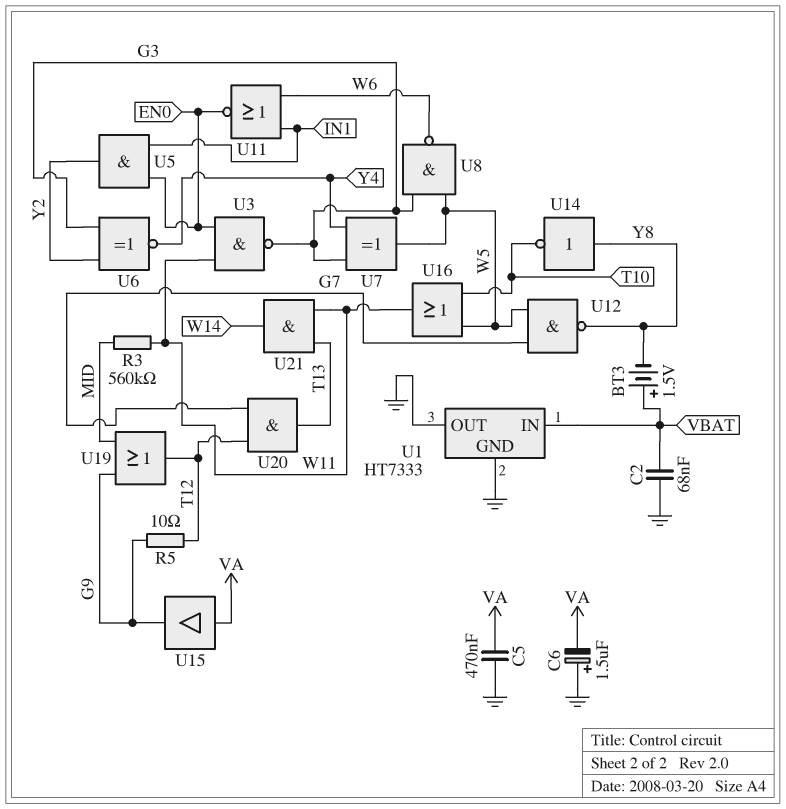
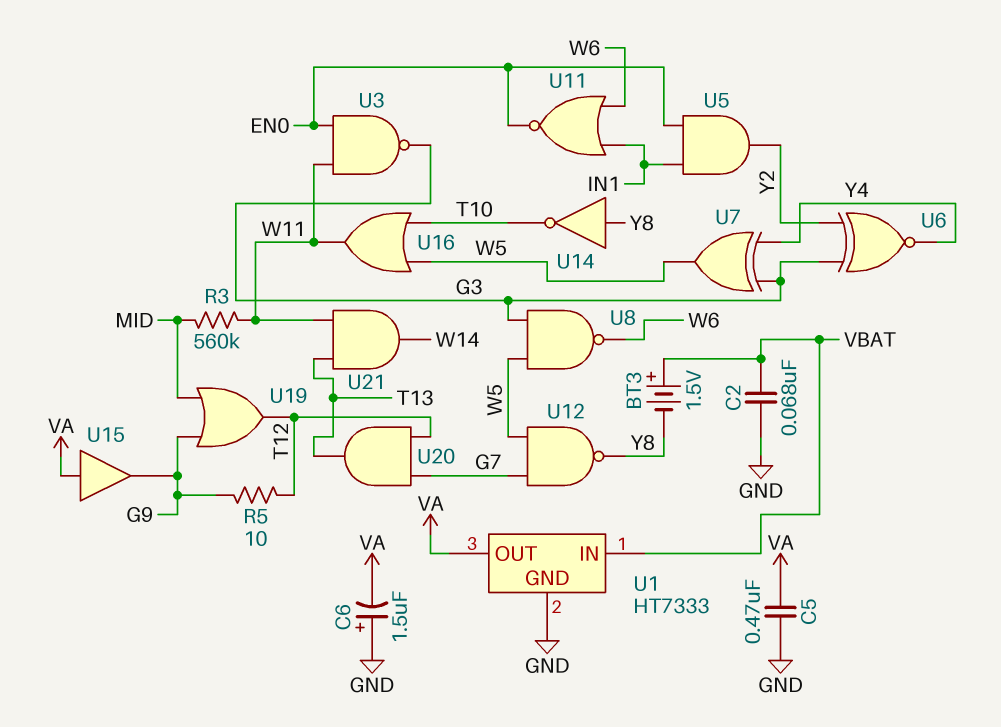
U1 pin OUT: GND -> VA

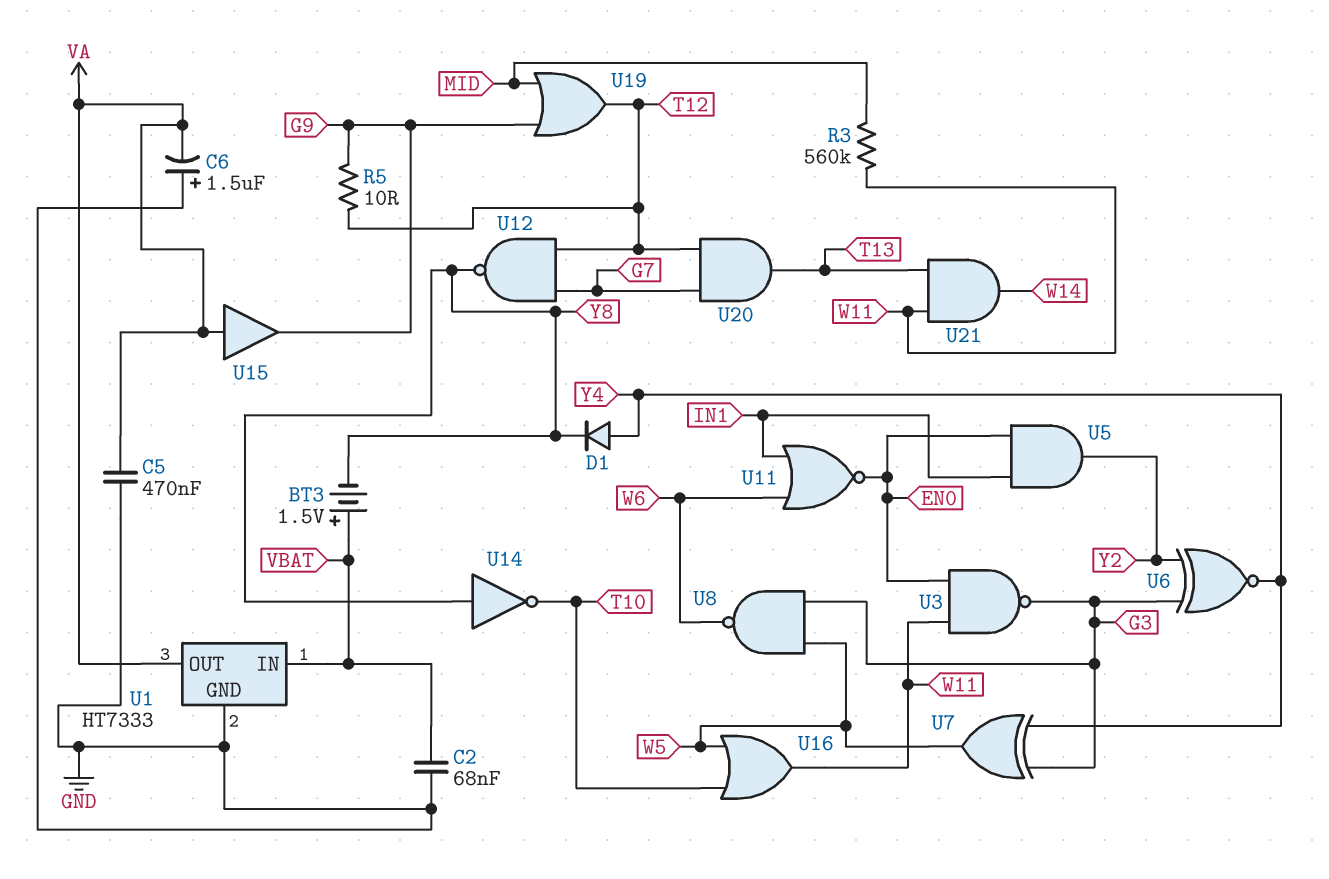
D1: none -> diode (A Y4, K Y8)
U12: NAND (in G7, in W5, out Y8) -> NAND (in G7, in T12, out Y8)

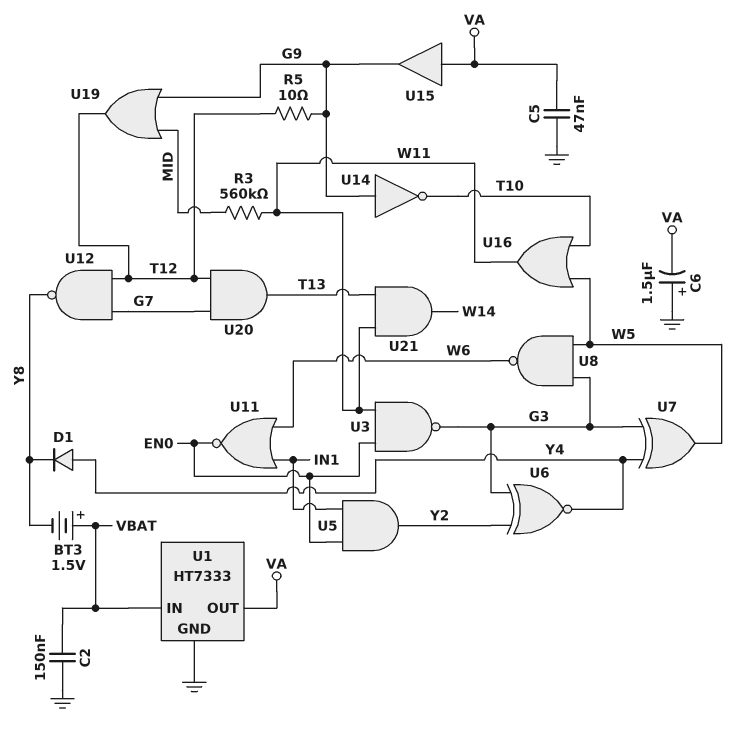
C2: 68nF (GND, VBAT) -> 150nF (GND, VBAT)
C5: 470nF (GND, VA) -> 47nF (GND, VA)
U14: NOT (in Y8, out T10) -> NOT (in G9, out T10)

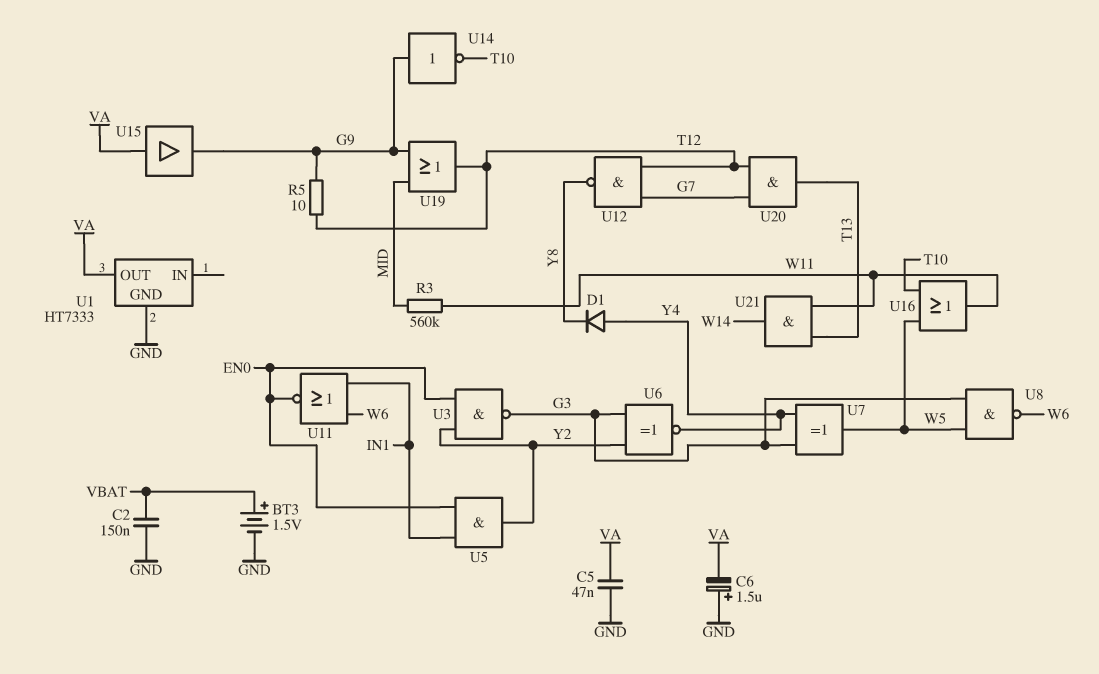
BT3: 1.5V (plus VBAT, minus Y8) -> 1.5V (plus VBAT, minus GND)
U1 pin IN: VBAT -> none
U3: NAND (in EN0, in W11, out G3) -> NAND (in EN0, in Y2, out G3)

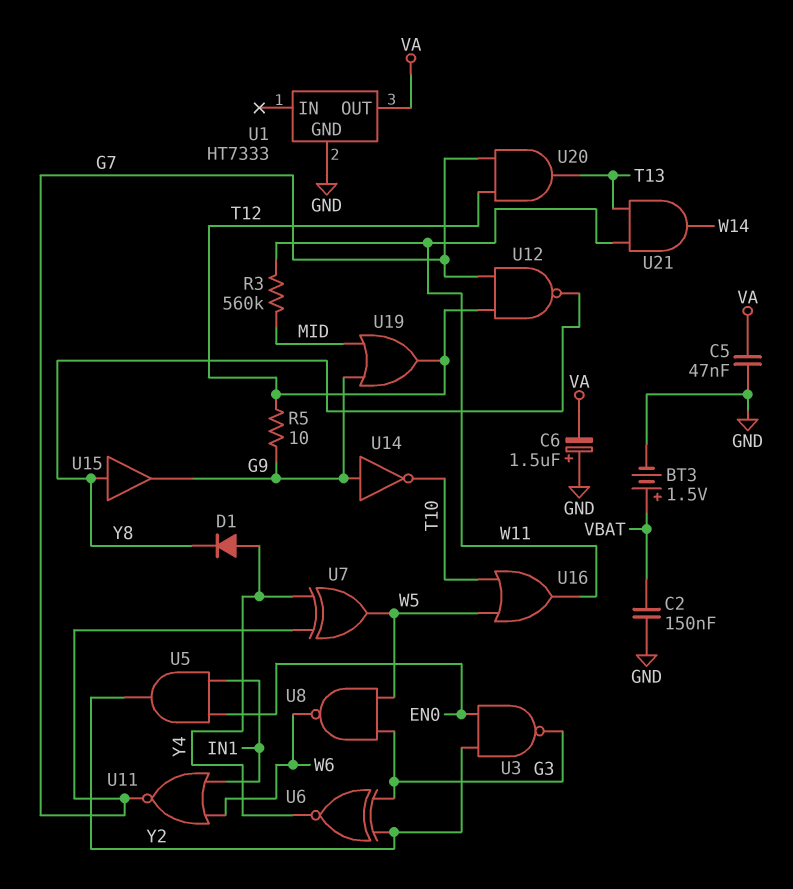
U7: XOR (in G3, in Y4, out W5) -> XOR (in G7, in Y4, out W5)
U11: NOR (in IN1, in W6, out EN0) -> NOR (in IN1, in W6, out G7)
U15: buffer (in VA, out G9) -> buffer (in Y8, out G9)

